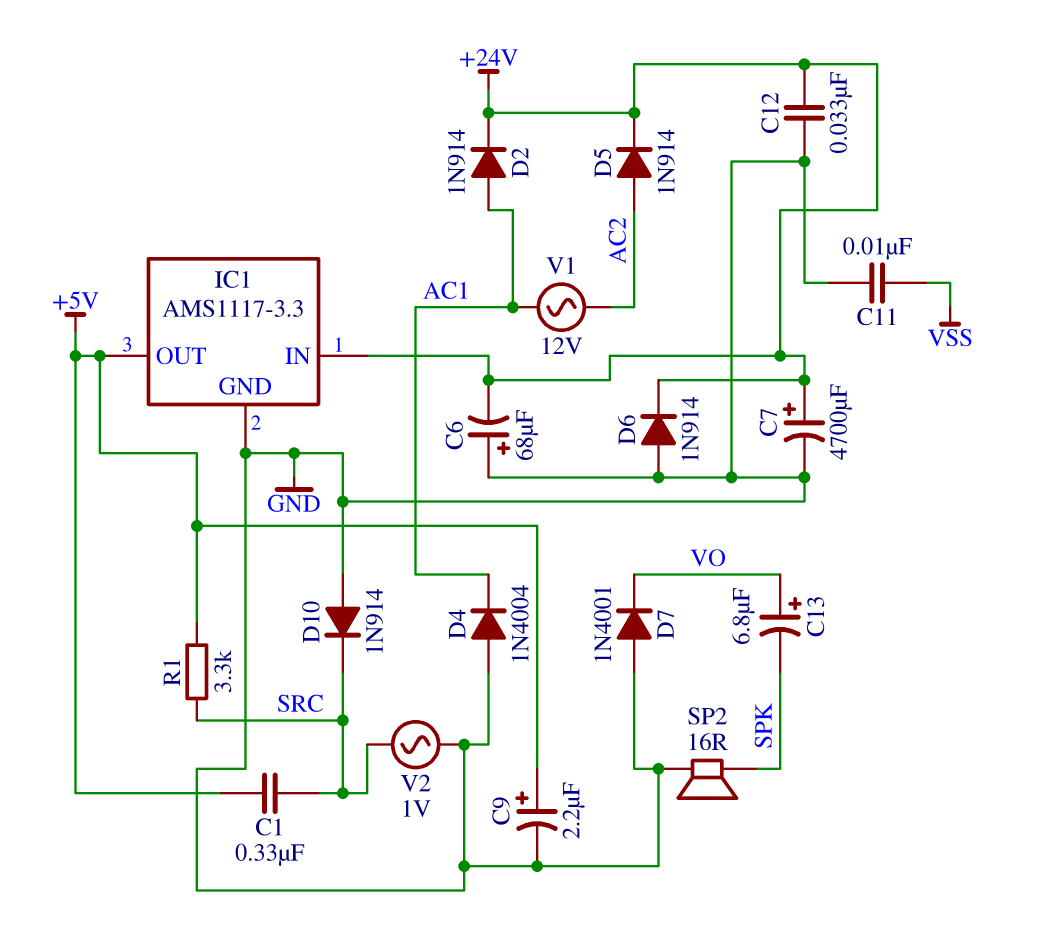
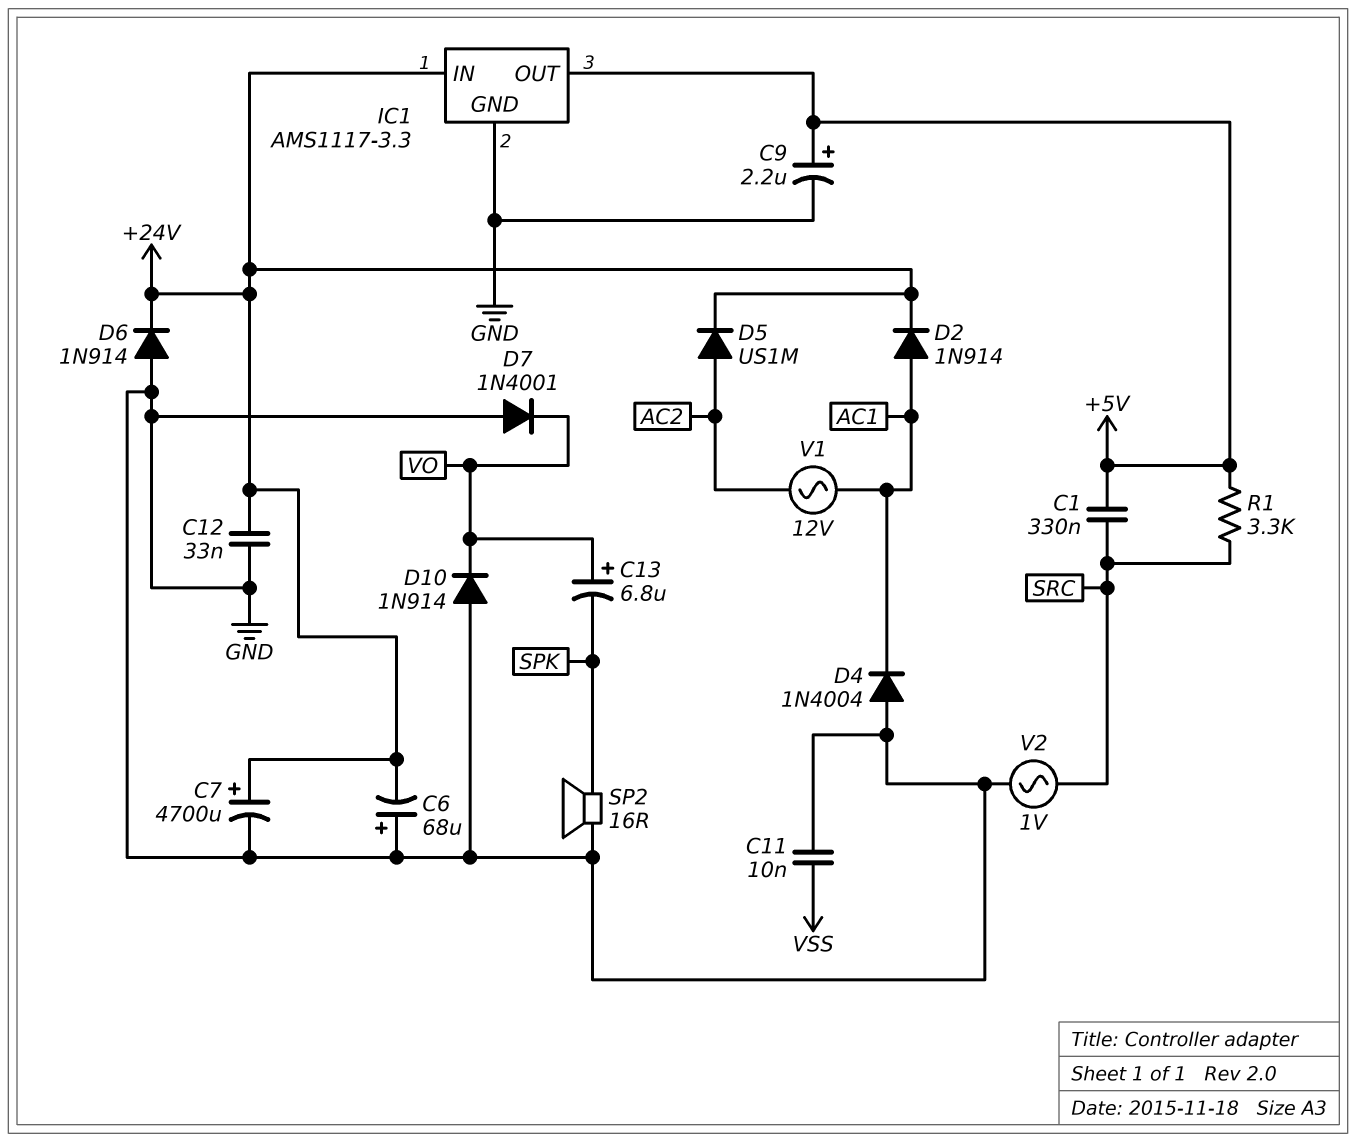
D5: diode 1N914 (A AC2, K +24V) -> diode US1M (A AC2, K +24V)
D10: diode 1N914 (A GND, K SRC) -> diode 1N914 (A GND, K VO)

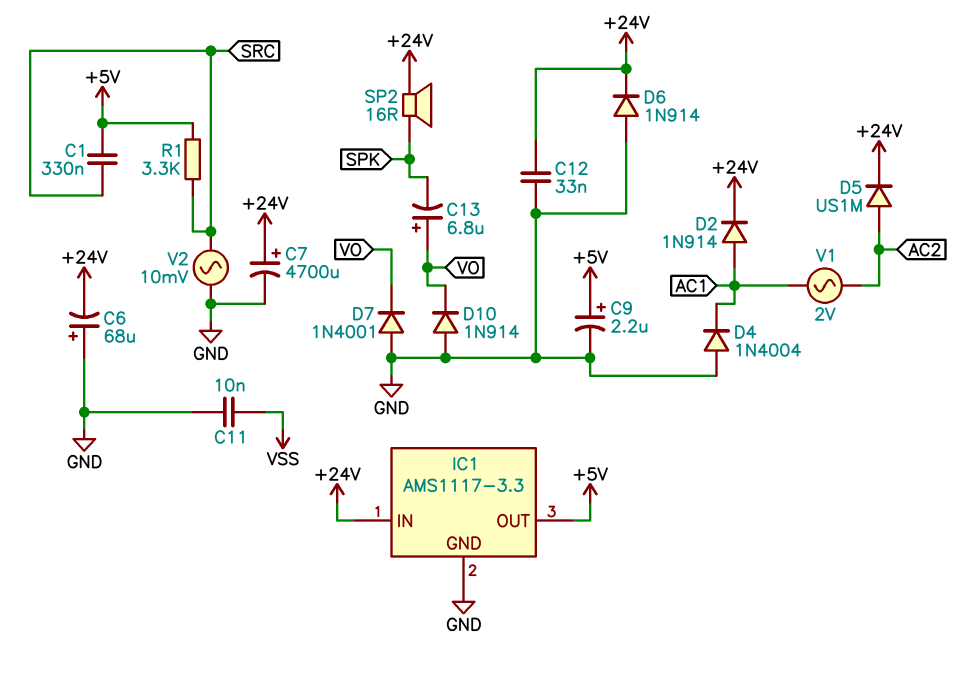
SP2: speaker 16R (GND, SPK) -> speaker 16R (+24V, SPK)
V1: AC 12V (AC1, AC2) -> AC 2V (AC1, AC2)
V2: AC 1V (GND, SRC) -> AC 10mV (GND, SRC)

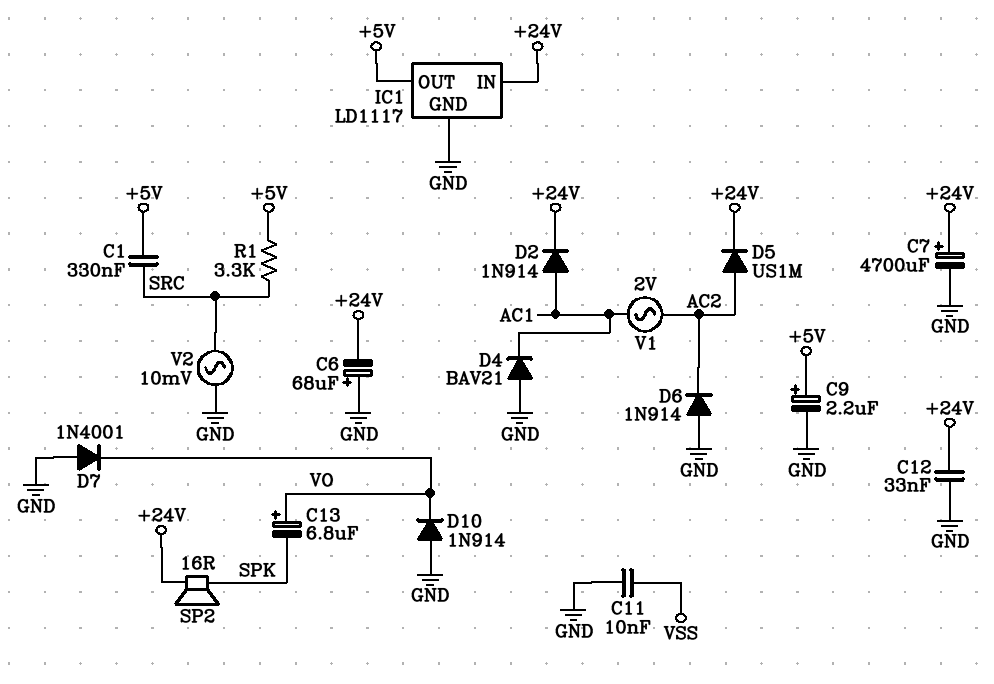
D4: diode 1N4004 (A GND, K AC1) -> diode BAV21 (A GND, K AC1)
D6: diode 1N914 (A GND, K +24V) -> diode 1N914 (A GND, K AC2)
IC1: AMS1117-3.3 -> LD1117

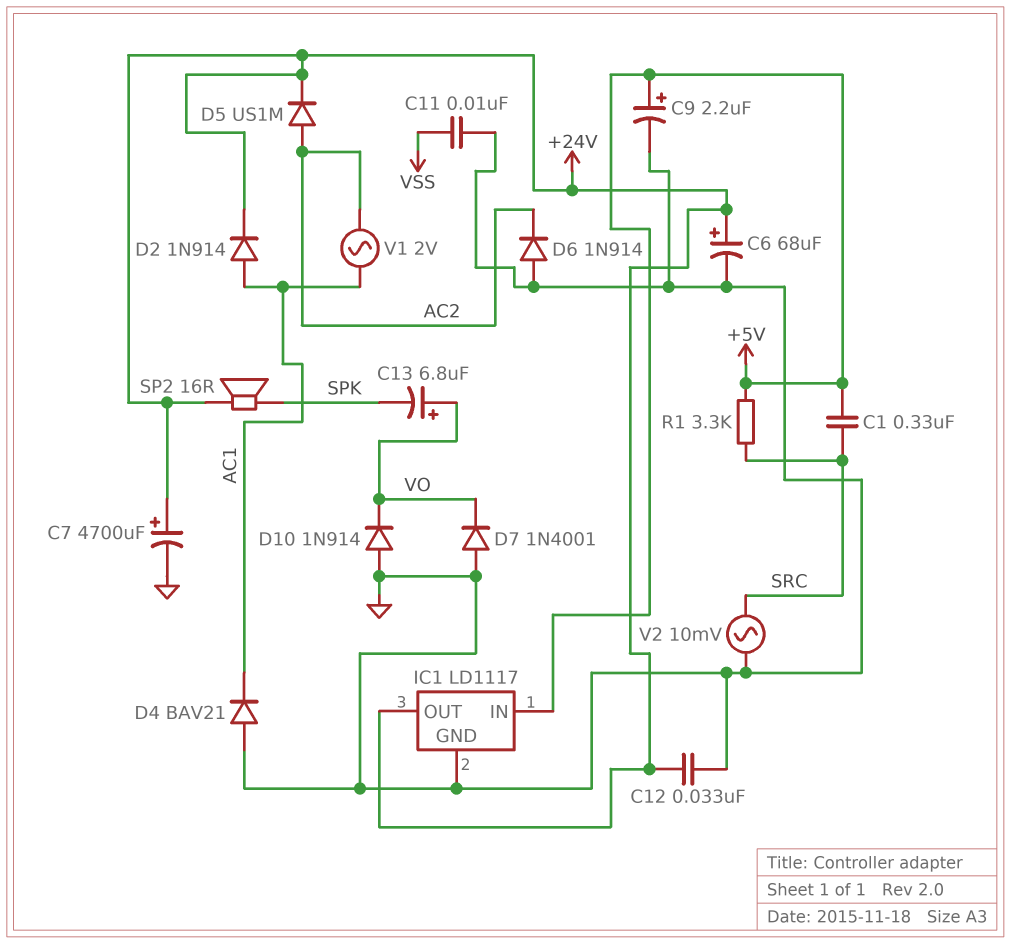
C6: 68uF (plus GND, minus +24V) -> 68uF (plus +24V, minus GND)
IC1 pin IN: +24V -> +5V
IC1 pin OUT: +5V -> +24V

